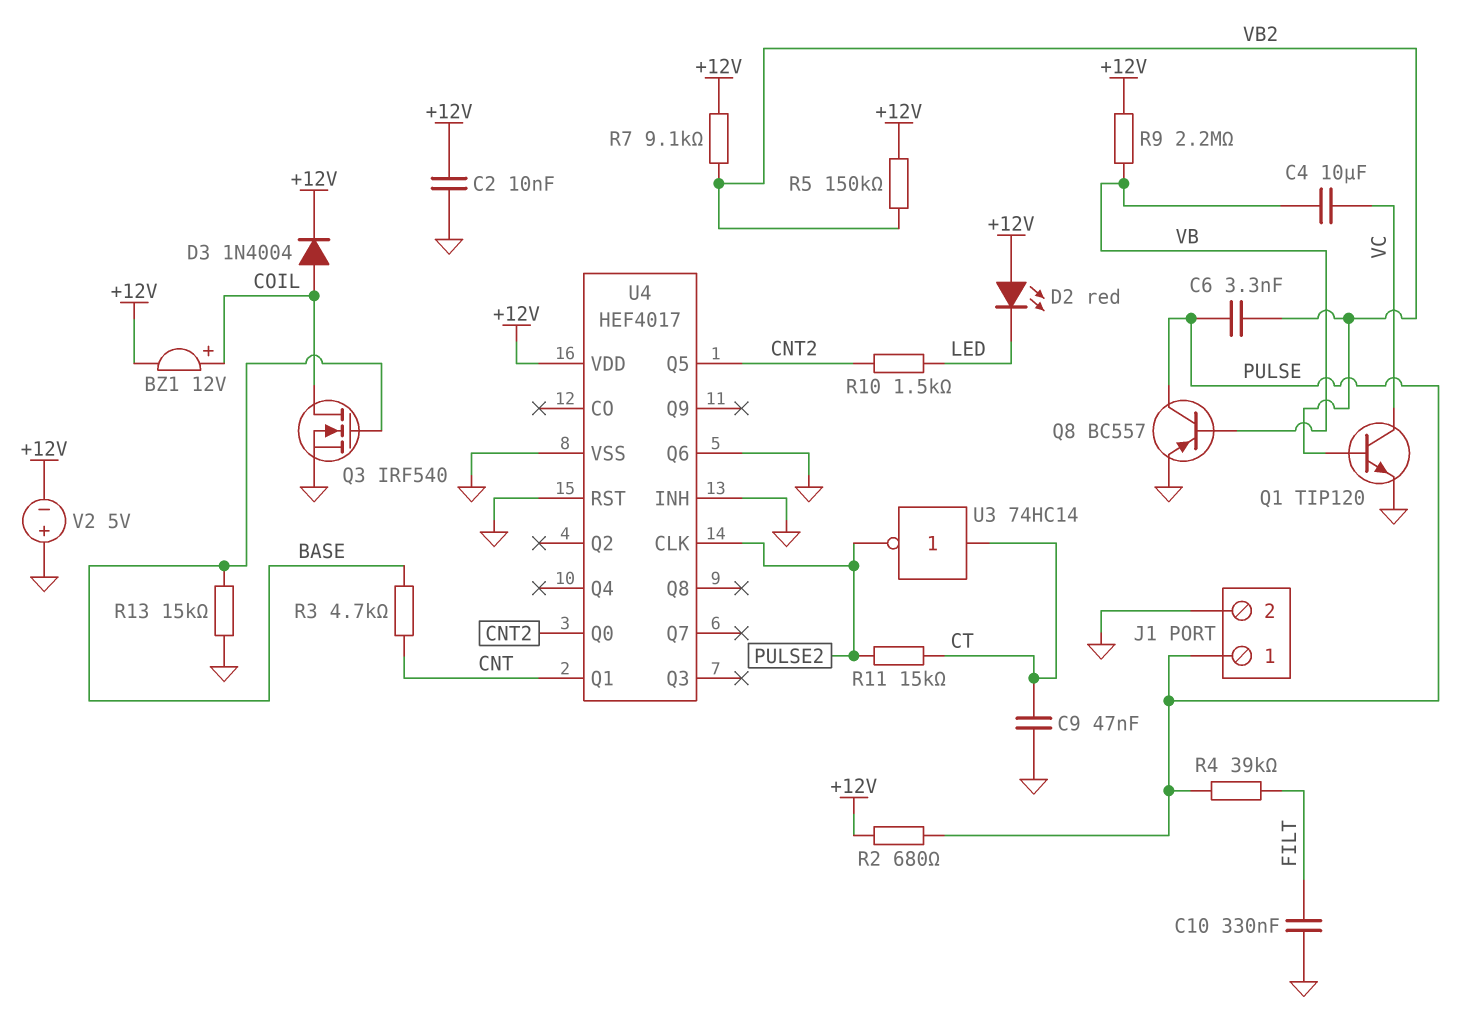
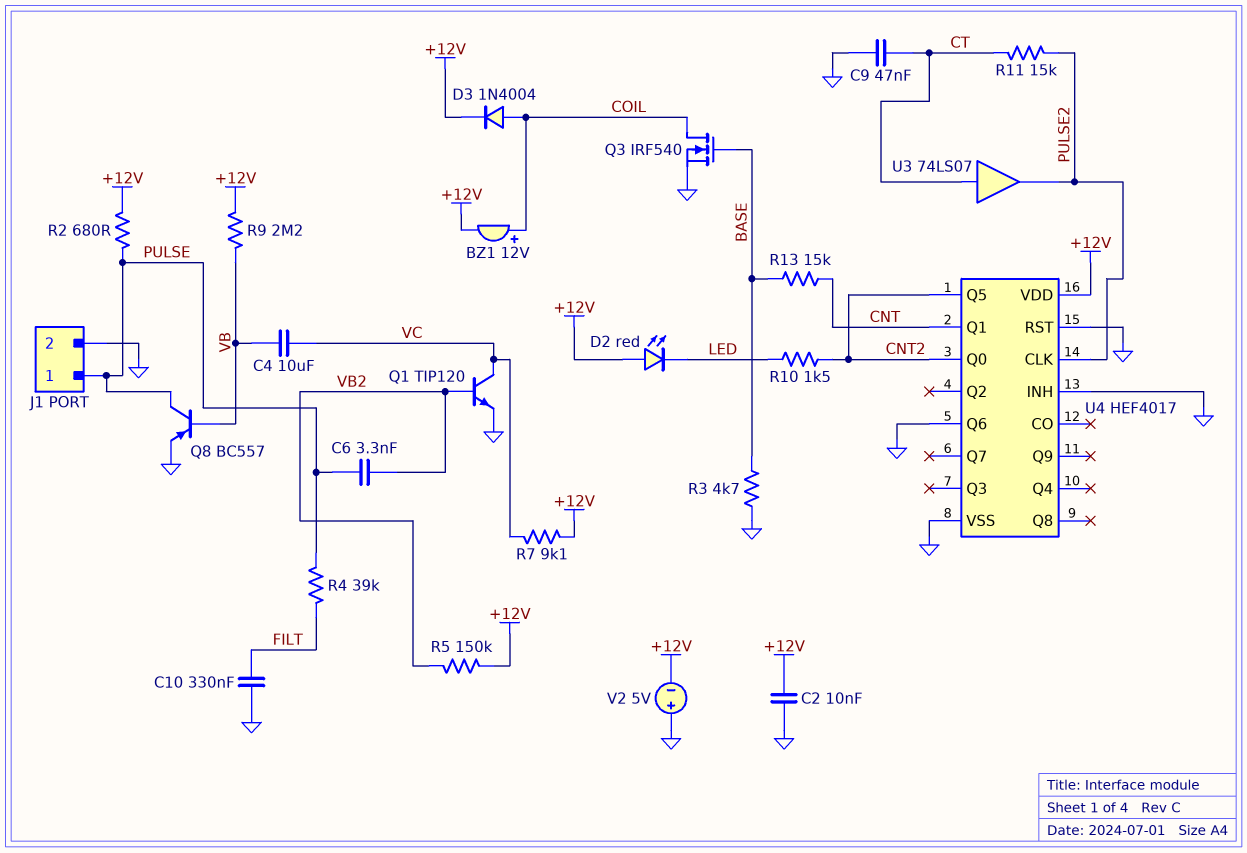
R3: 4.7k (BASE, CNT) -> 4.7k (BASE, GND)
R7: 9.1k (+12V, VB2) -> 9.1k (+12V, VC)
R13: 15k (BASE, GND) -> 15k (BASE, CNT)
U3: NOT 74HC14 (in CT, out PULSE2) -> buffer 74LS07 (in CT, out PULSE2)

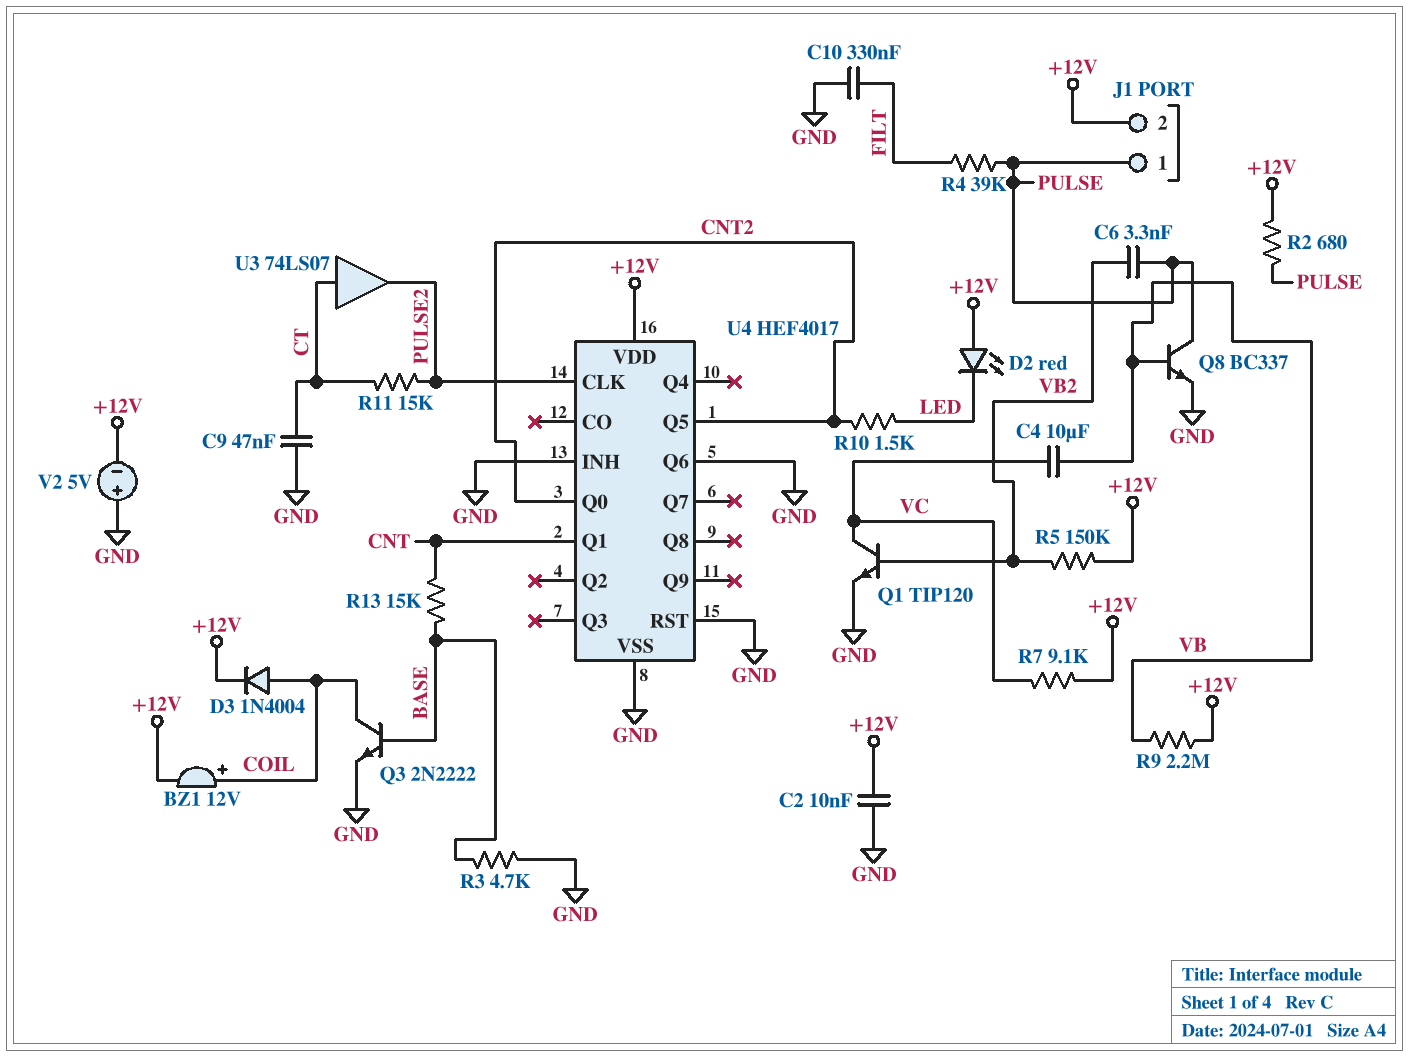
J1 pin 2: GND -> +12V
Q3: NMOS IRF540 (G BASE, D COIL, S GND) -> NPN 2N2222 (B BASE, C COIL, E GND)
Q8: PNP BC557 (B VB, C PULSE, E GND) -> NPN BC337 (B VB, C PULSE, E GND)

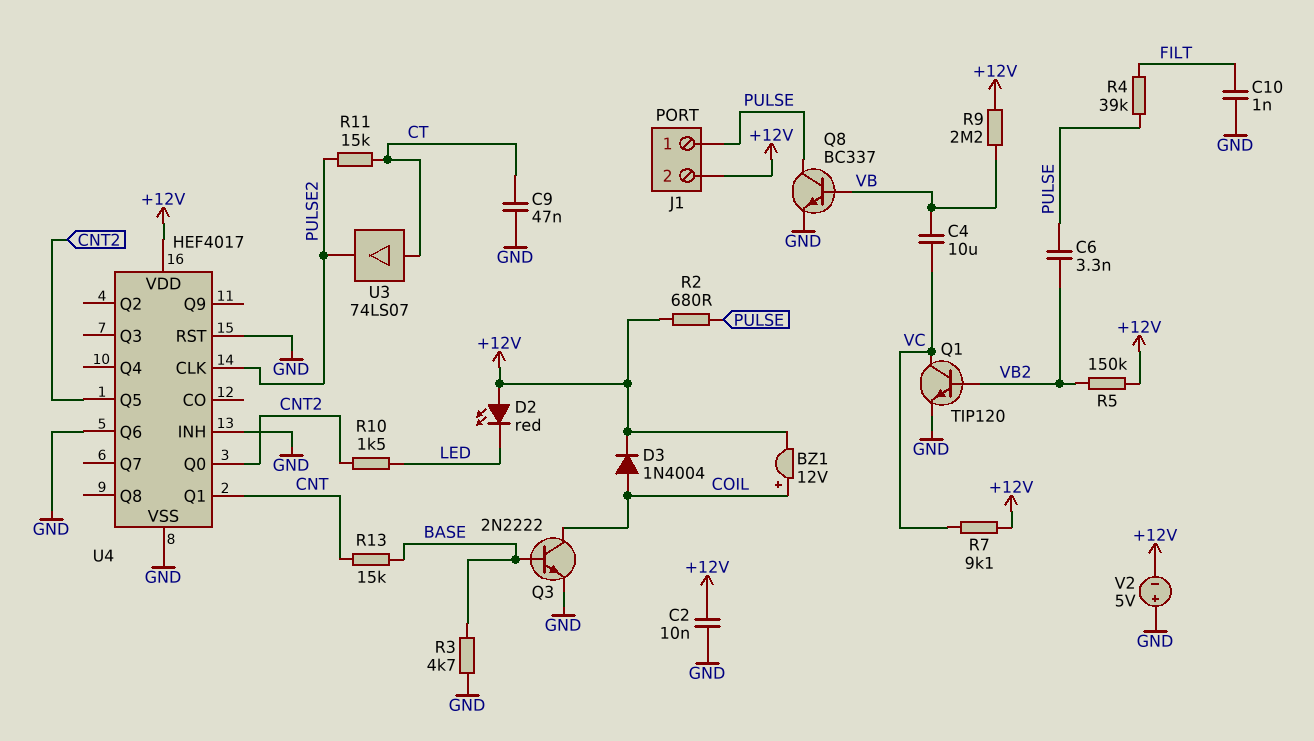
C10: 330nF (FILT, GND) -> 1nF (FILT, GND)

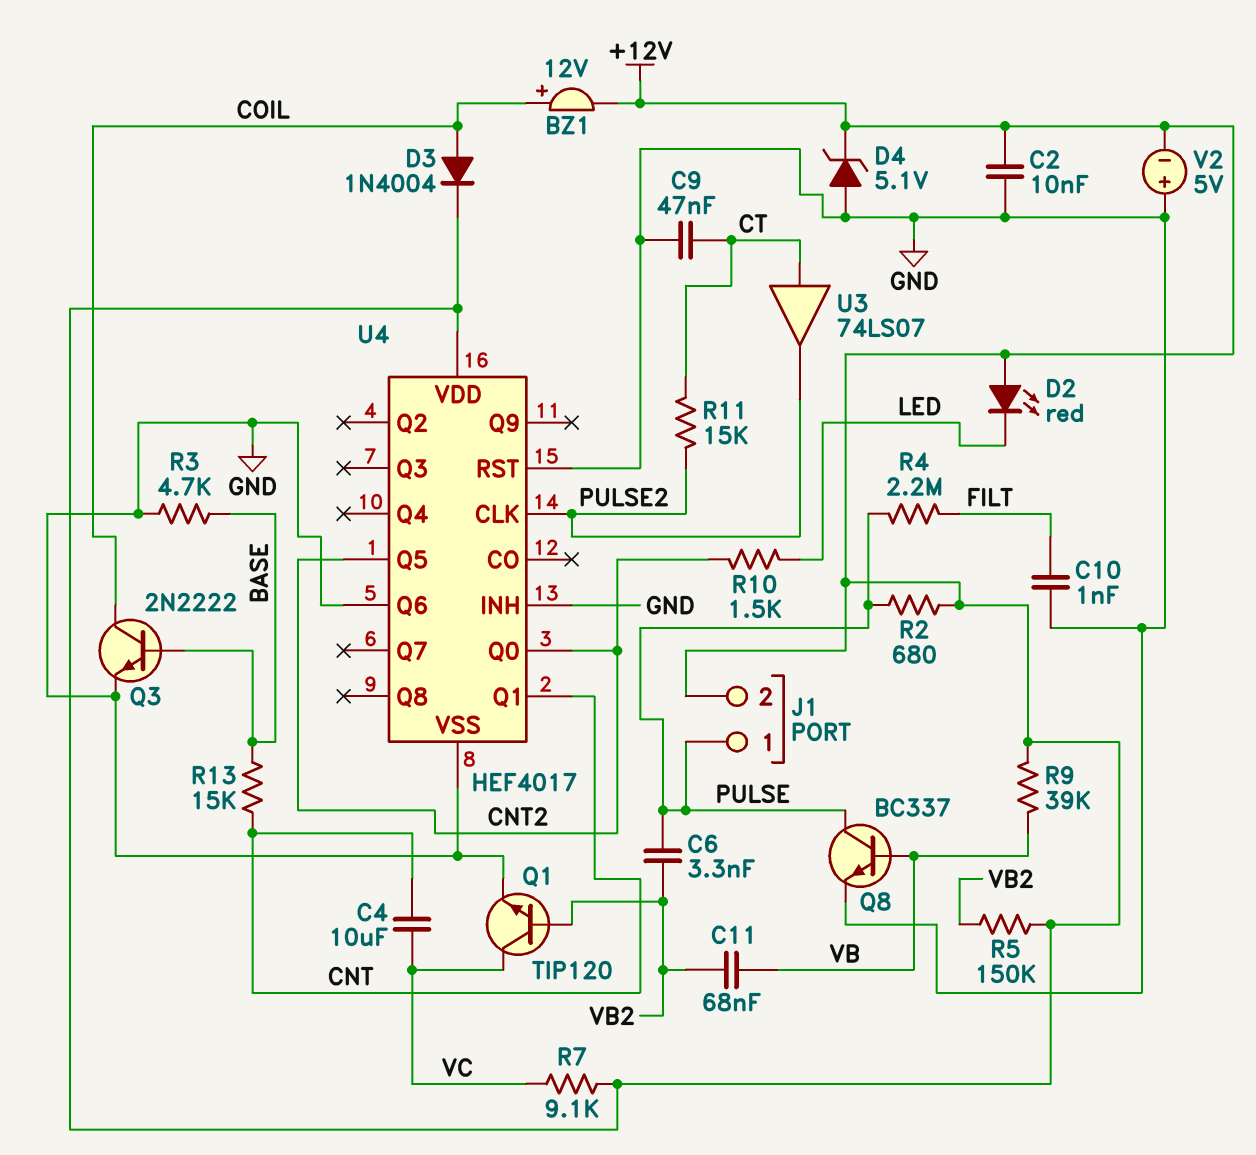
C4: 10uF (VB, VC) -> 10uF (CNT, VC)
C11: none -> 68nF (VB, VB2)
D4: none -> zener 5.1V (A GND, K +12V)
R4: 39k (FILT, PULSE) -> 2.2M (FILT, PULSE)
R9: 2.2M (+12V, VB) -> 39k (+12V, VB)

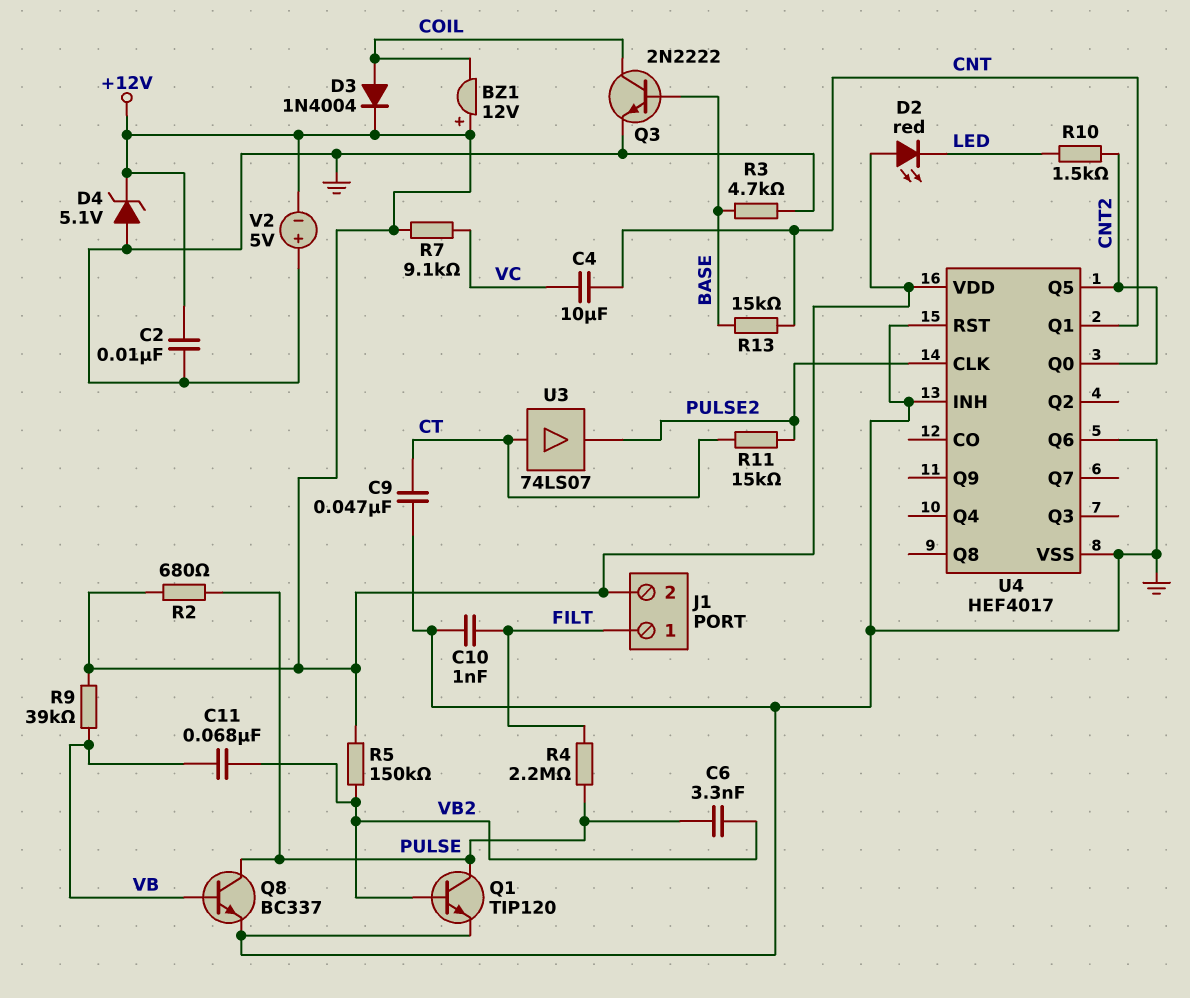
BZ1: buzzer 12V (plus COIL, minus +12V) -> buzzer 12V (plus +12V, minus COIL)
J1 pin 1: PULSE -> FILT
Q1: NPN TIP120 (B VB2, C VC, E GND) -> NPN TIP120 (B VB2, C PULSE, E GND)

